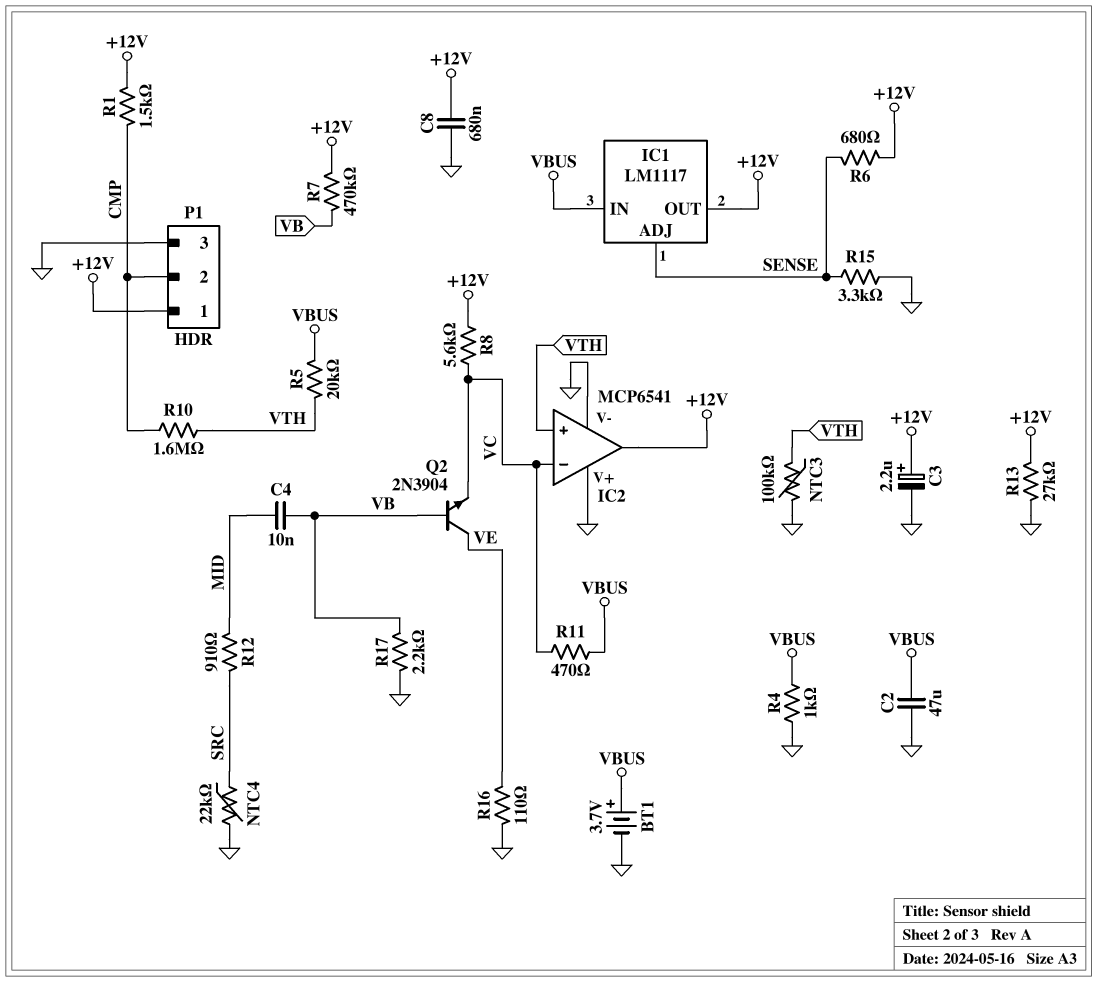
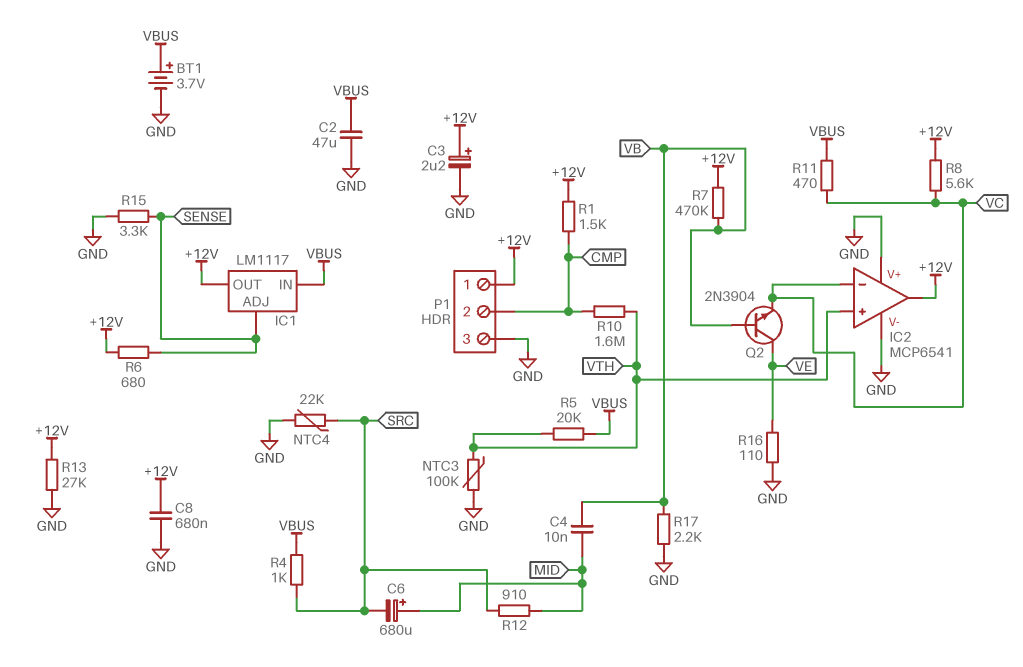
C6: none -> 680uF (plus MID, minus SRC)
R4: 1k (GND, VBUS) -> 1k (SRC, VBUS)

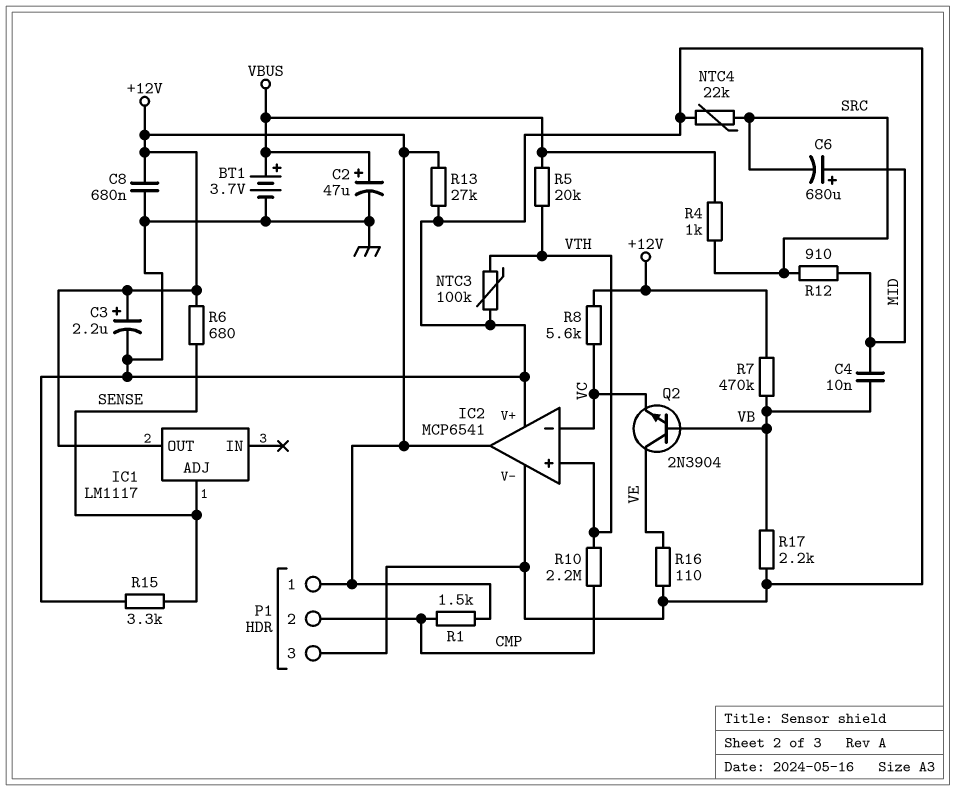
C2: 47uF (GND, VBUS) -> 47uF (plus VBUS, minus GND)
IC1 pin IN: VBUS -> none
R10: 1.6M (CMP, VTH) -> 2.2M (CMP, VTH)
R11: 470 (VBUS, VC) -> none

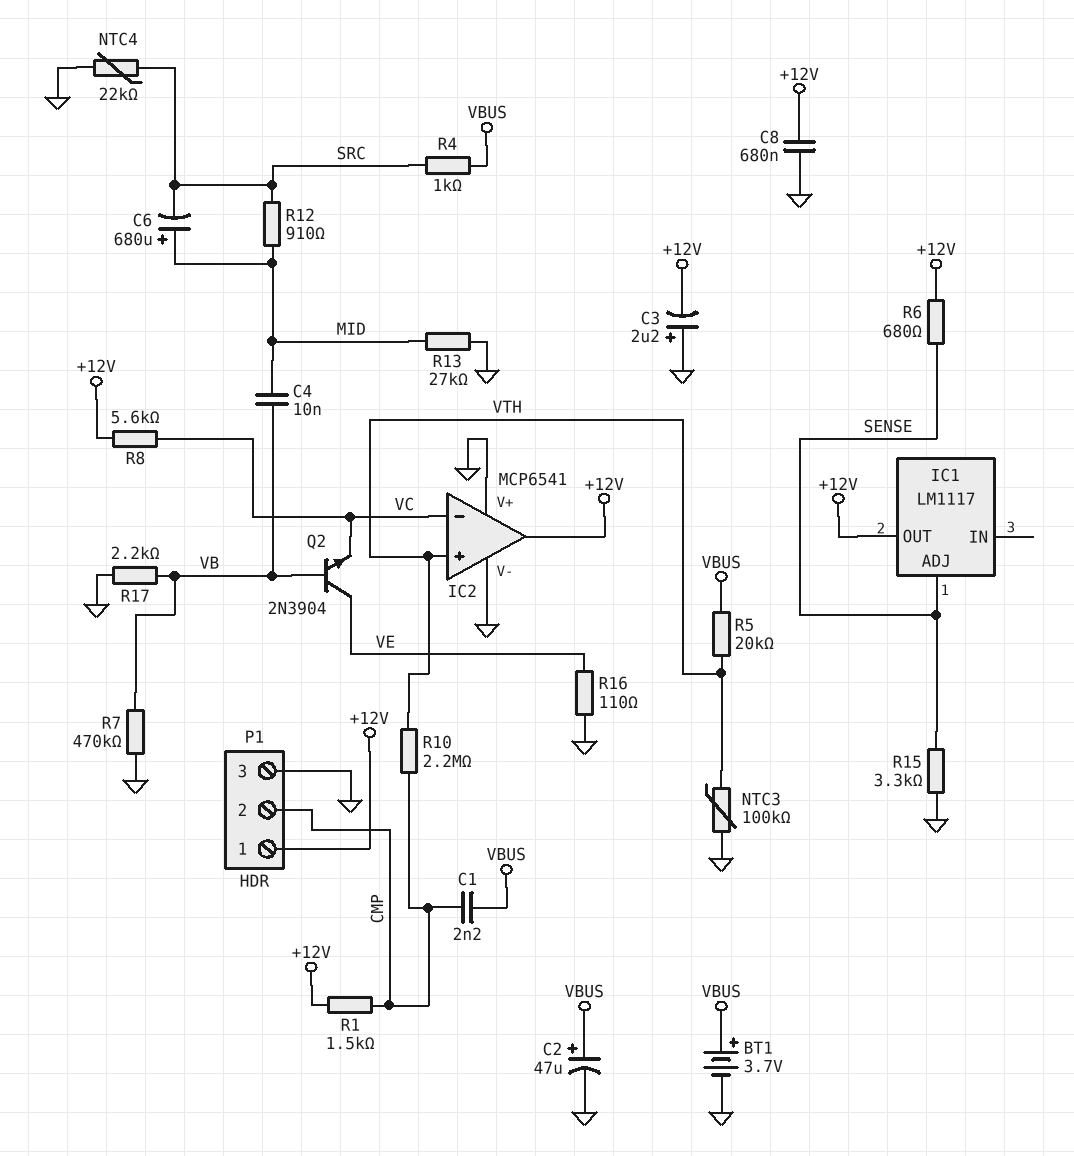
C1: none -> 2.2nF (CMP, VBUS)
C3: 2.2uF (plus +12V, minus GND) -> 2.2uF (plus GND, minus +12V)
R7: 470k (+12V, VB) -> 470k (GND, VB)
R13: 27k (+12V, GND) -> 27k (GND, MID)

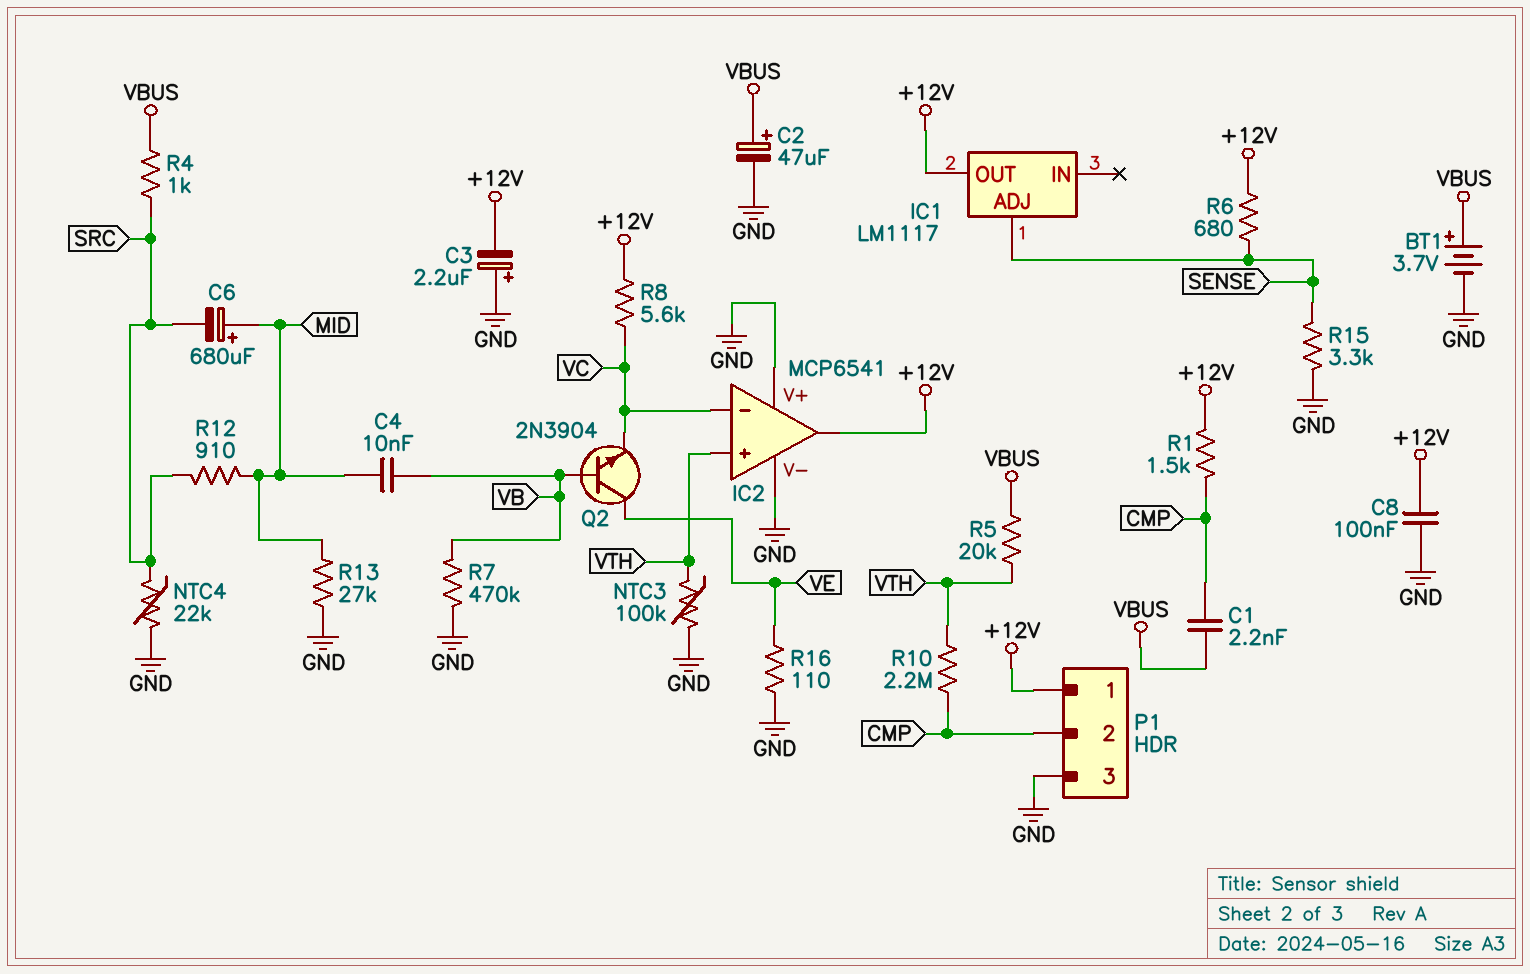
C8: 680nF (+12V, GND) -> 100nF (+12V, GND)
R17: 2.2k (GND, VB) -> none

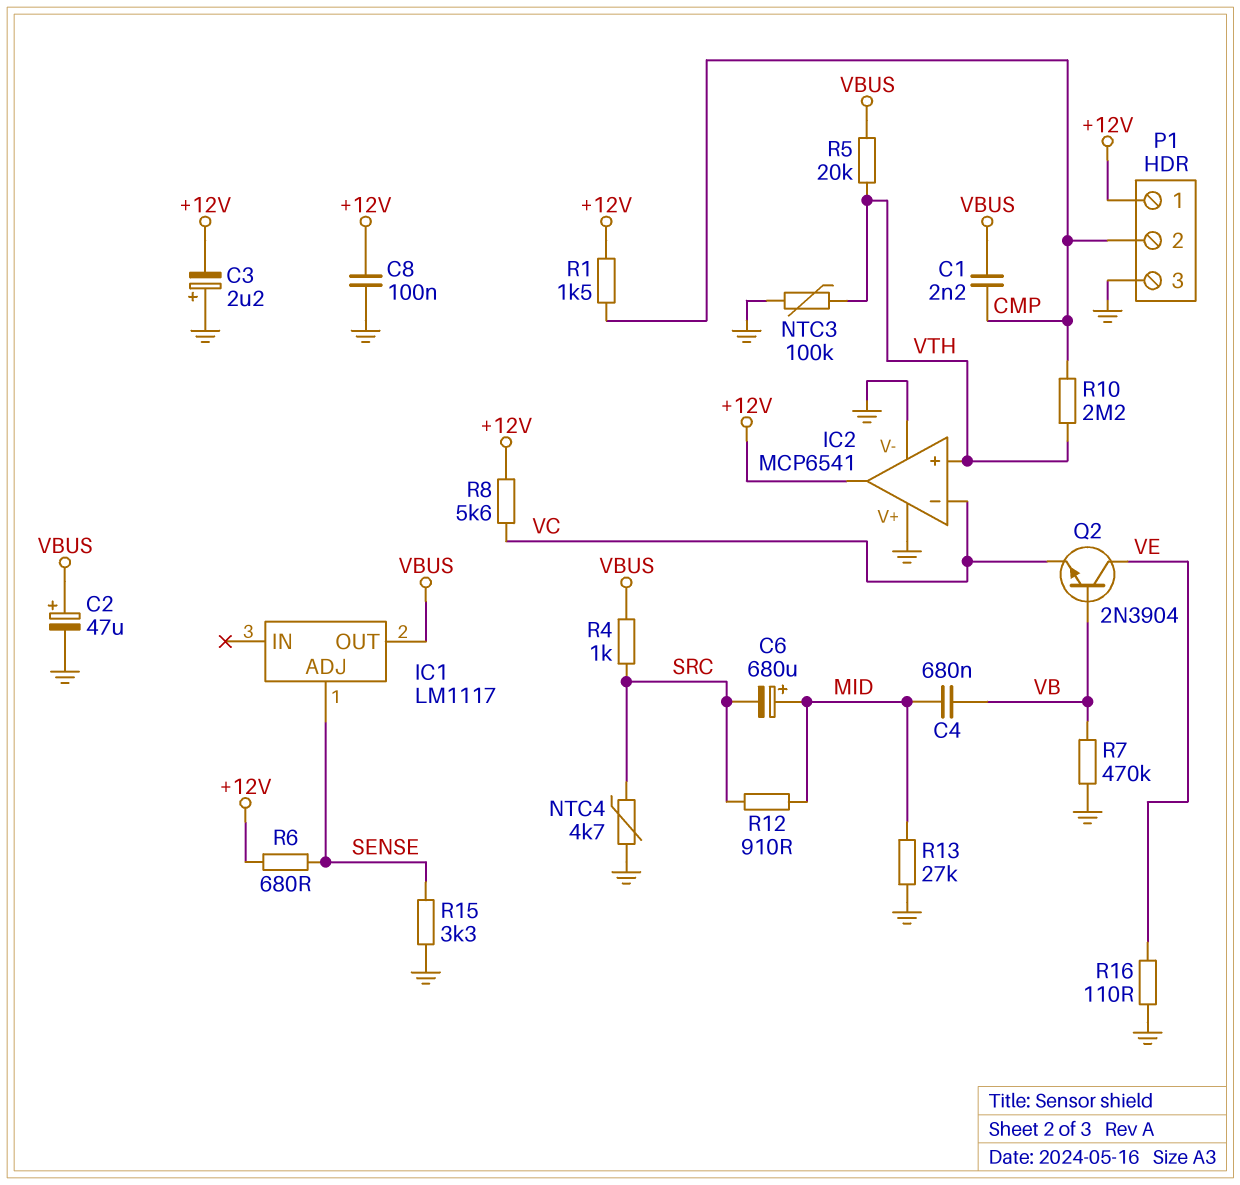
BT1: 3.7V (plus VBUS, minus GND) -> none
C4: 10nF (MID, VB) -> 680nF (MID, VB)
IC1 pin OUT: +12V -> VBUS
NTC4: 22k (GND, SRC) -> 4.7k (GND, SRC)

